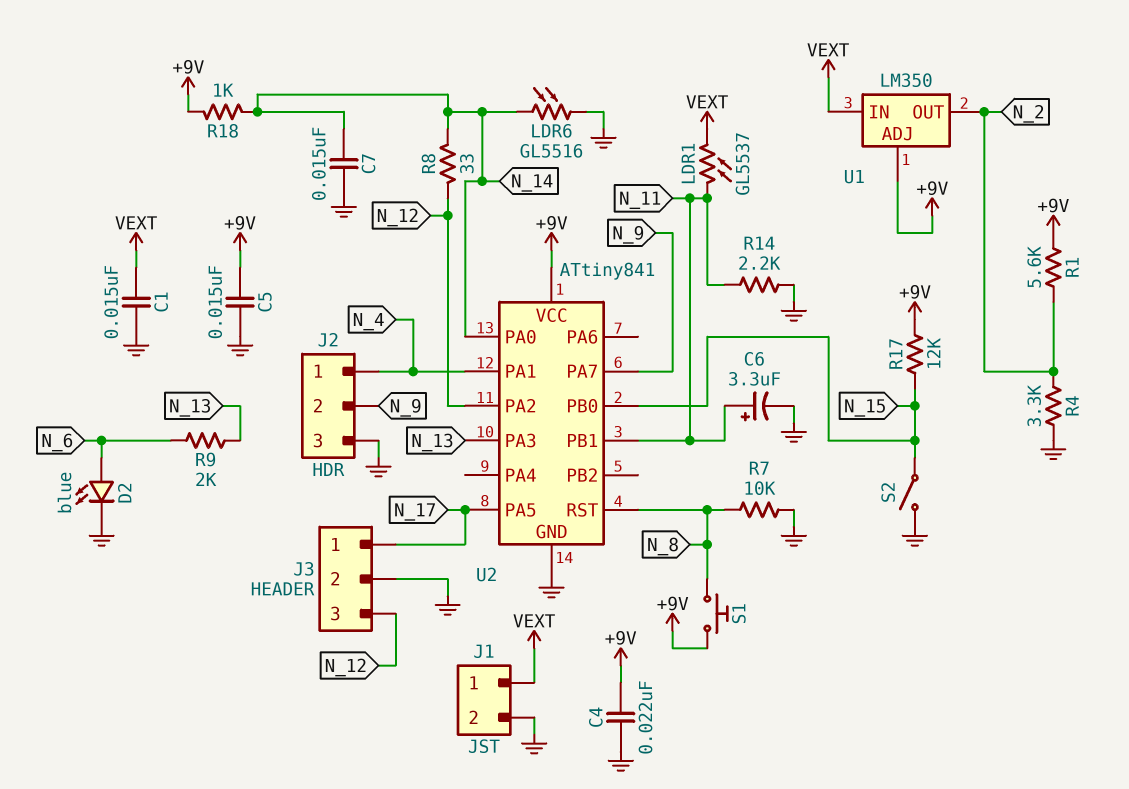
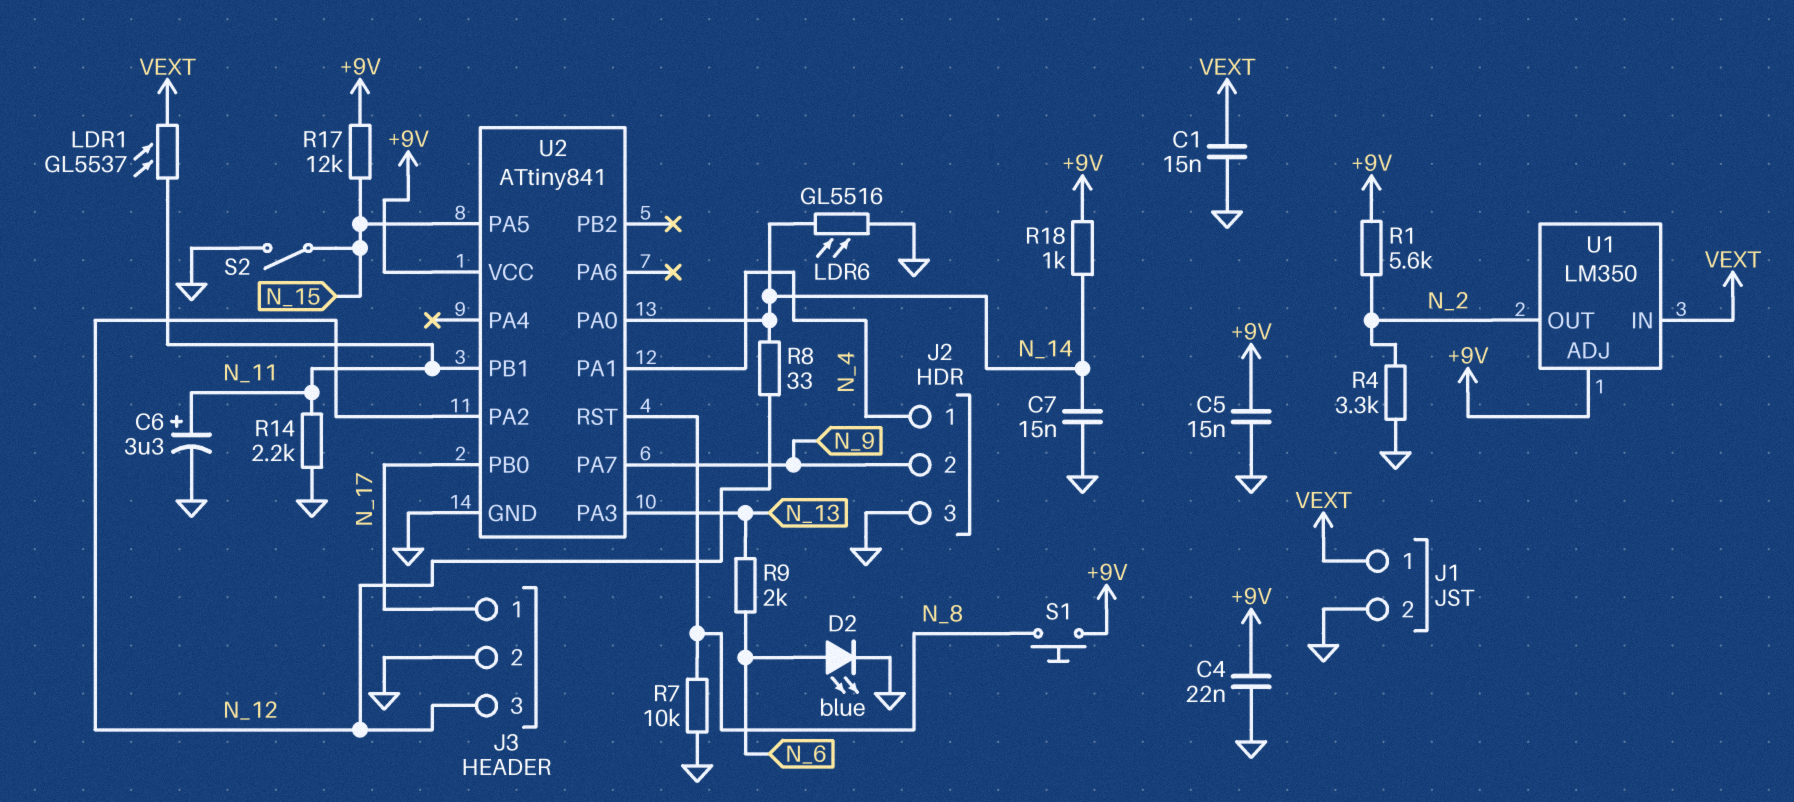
U2 pin PA5: N_17 -> N_15
U2 pin PB0: N_15 -> N_17

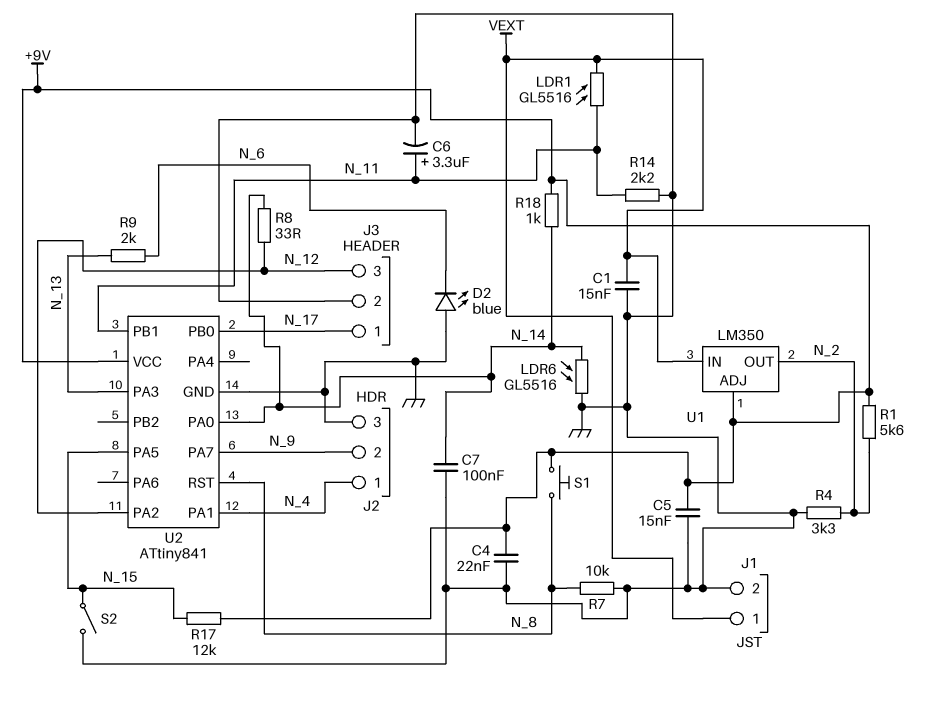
C7: 15nF (GND, N_14) -> 100nF (GND, N_14)
D2: LED blue (A N_6, K GND) -> LED blue (A GND, K N_6)
LDR1: GL5537 (N_11, VEXT) -> GL5516 (N_11, VEXT)

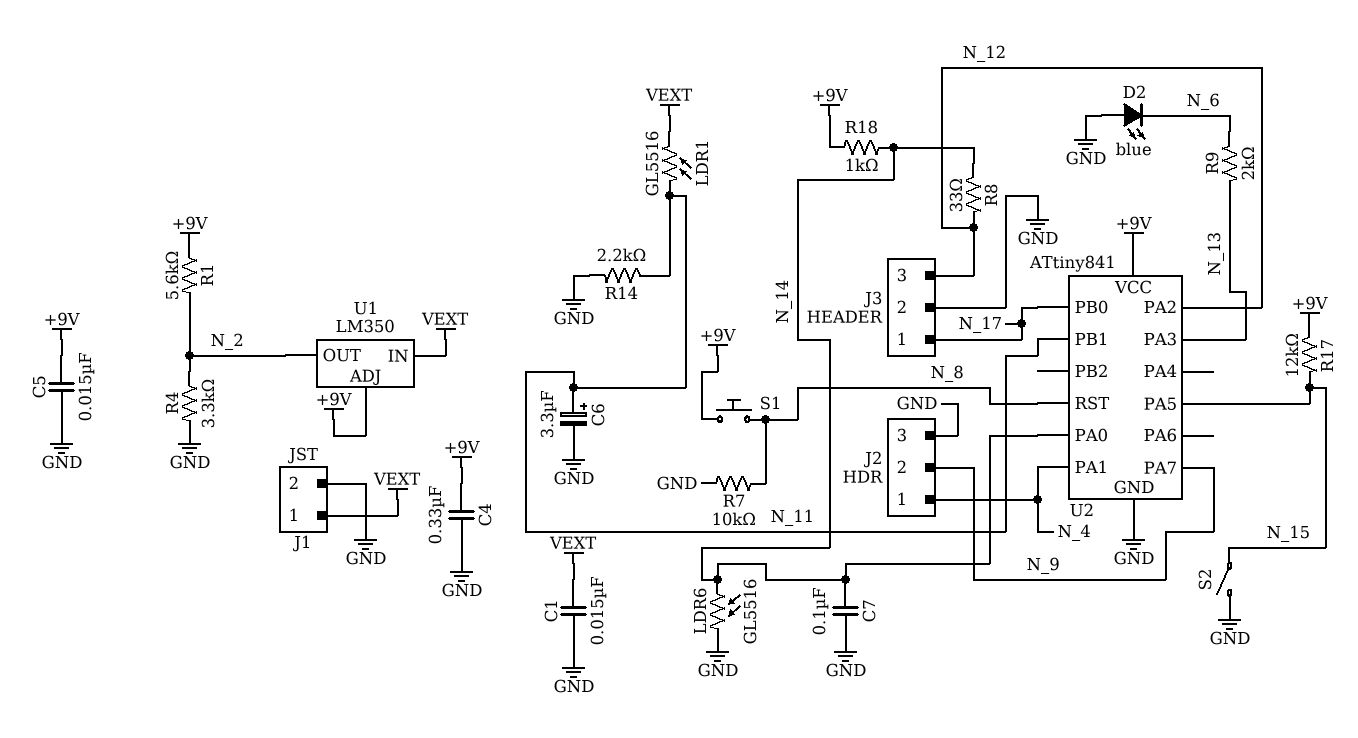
C4: 22nF (+9V, GND) -> 330nF (+9V, GND)

